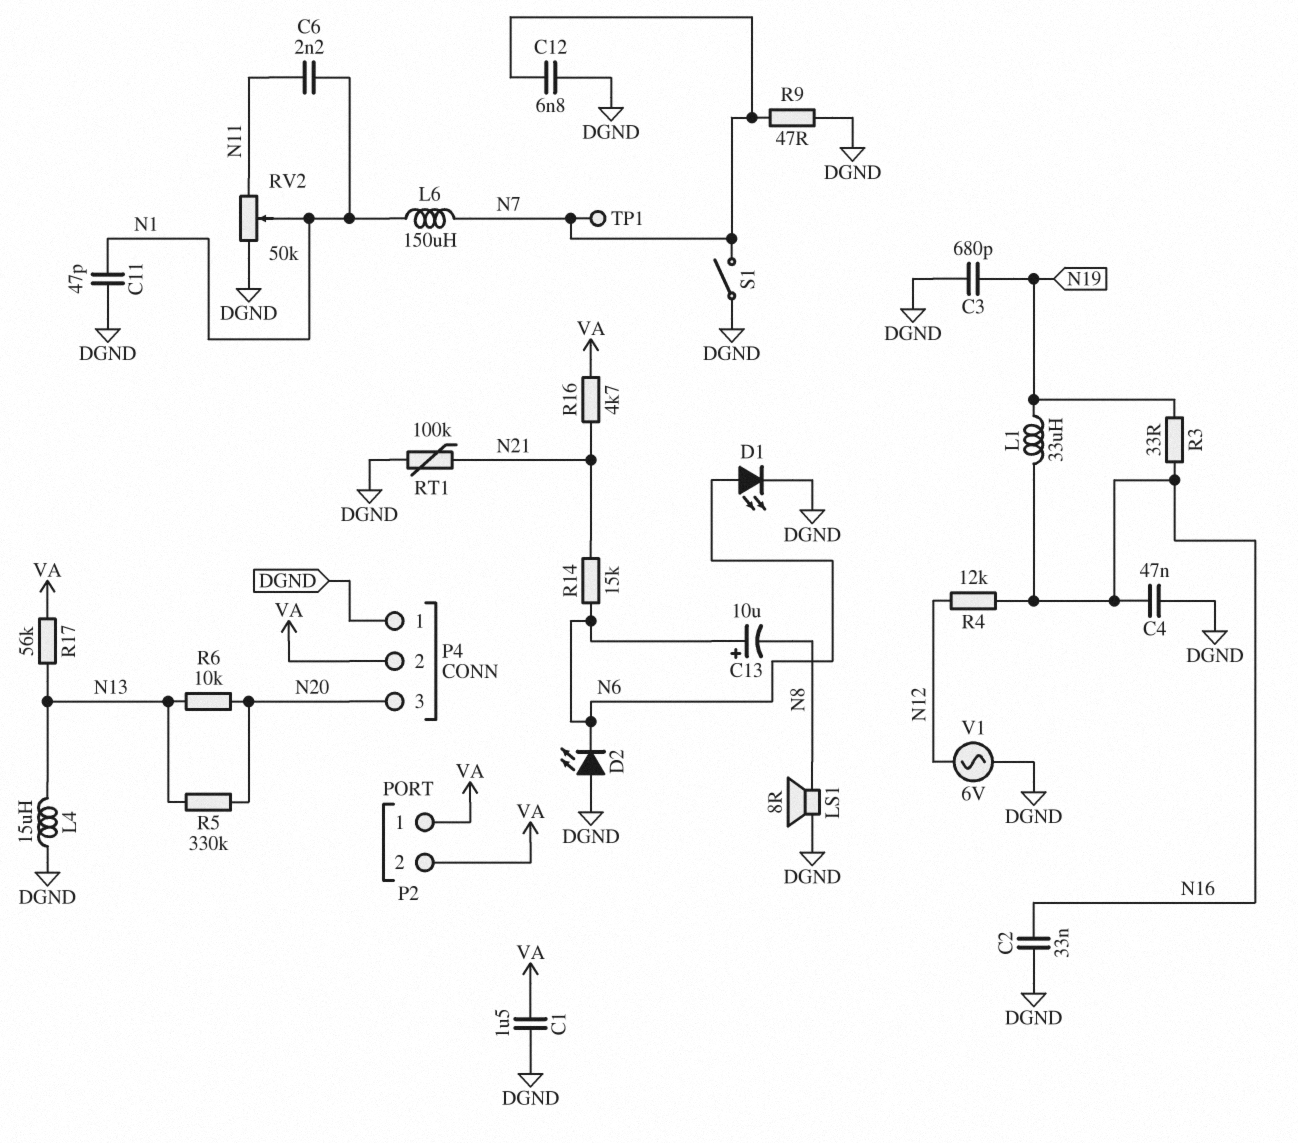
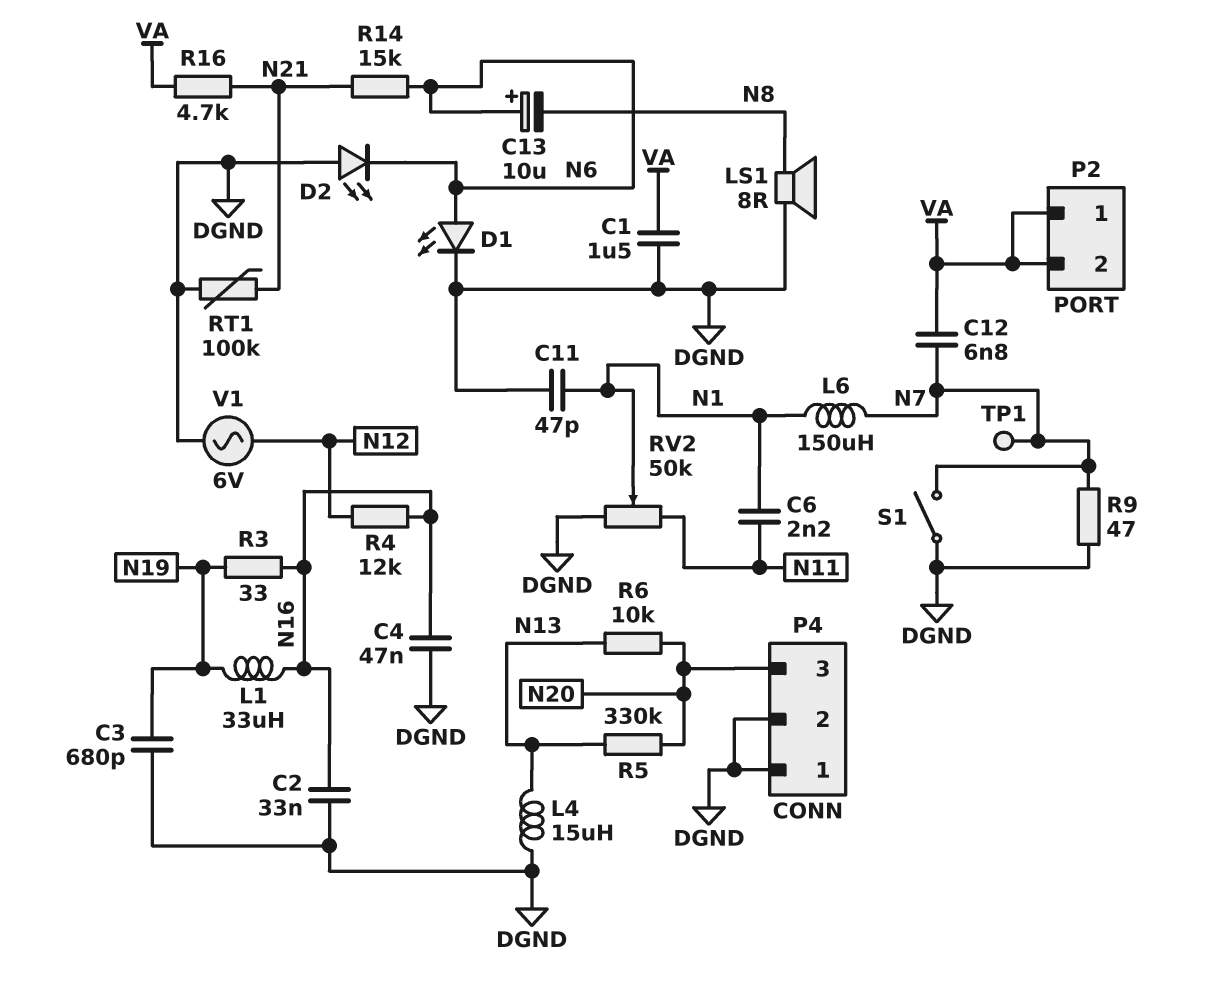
C12: 6.8nF (DGND, N7) -> 6.8nF (N7, VA)
P4 pin 2: VA -> DGND
R17: 56k (N13, VA) -> none

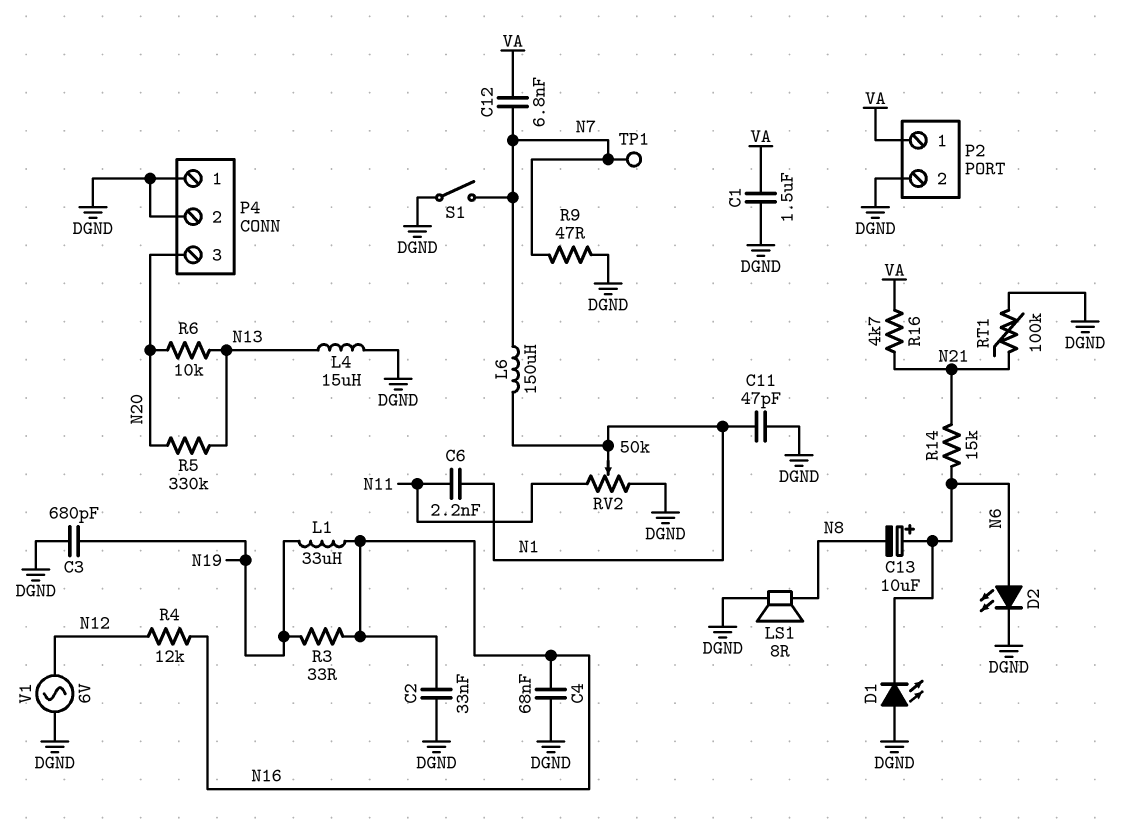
C4: 47nF (DGND, N16) -> 68nF (DGND, N16)
D1: LED (A N6, K DGND) -> LED (A DGND, K N6)
D2: LED (A DGND, K N6) -> LED (A N6, K DGND)
P2 pin 2: VA -> DGND

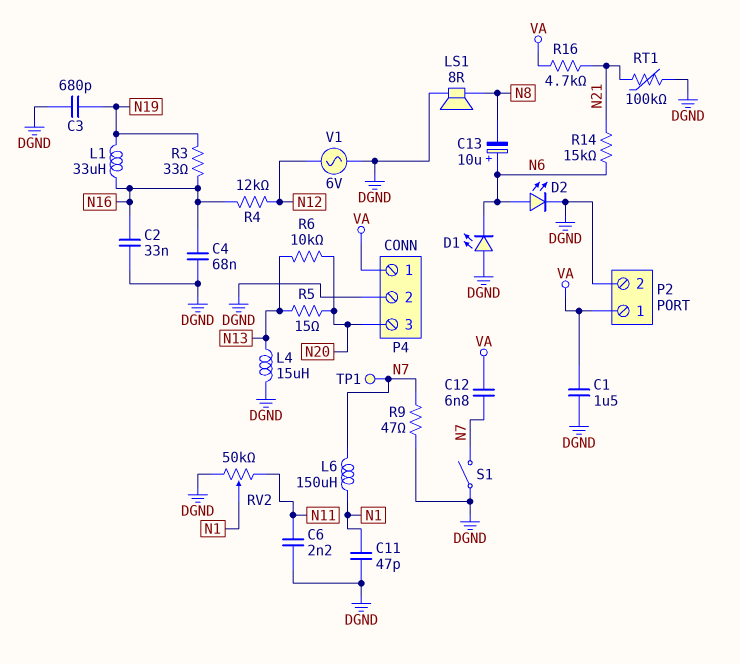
C6: 2.2nF (N1, N11) -> 2.2nF (DGND, N11)
P4 pin 1: DGND -> VA
R5: 330k (N13, N20) -> 15 (N13, N20)

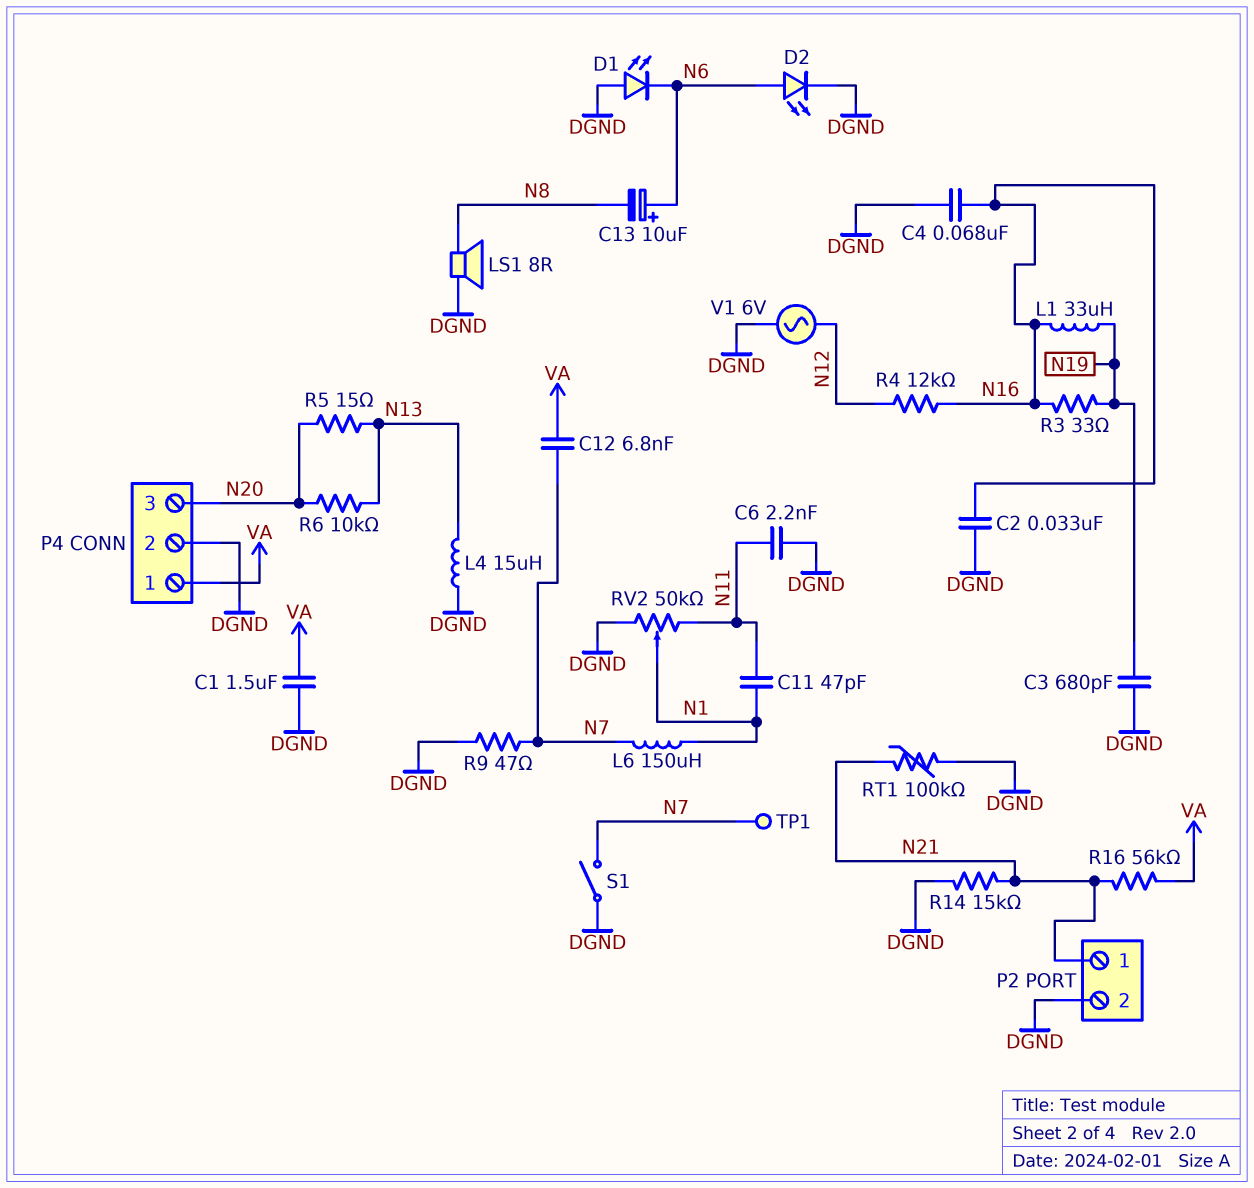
C11: 47pF (DGND, N1) -> 47pF (N1, N11)
P2 pin 1: VA -> N21
R14: 15k (N6, N21) -> 15k (DGND, N21)
R16: 4.7k (N21, VA) -> 56k (N21, VA)

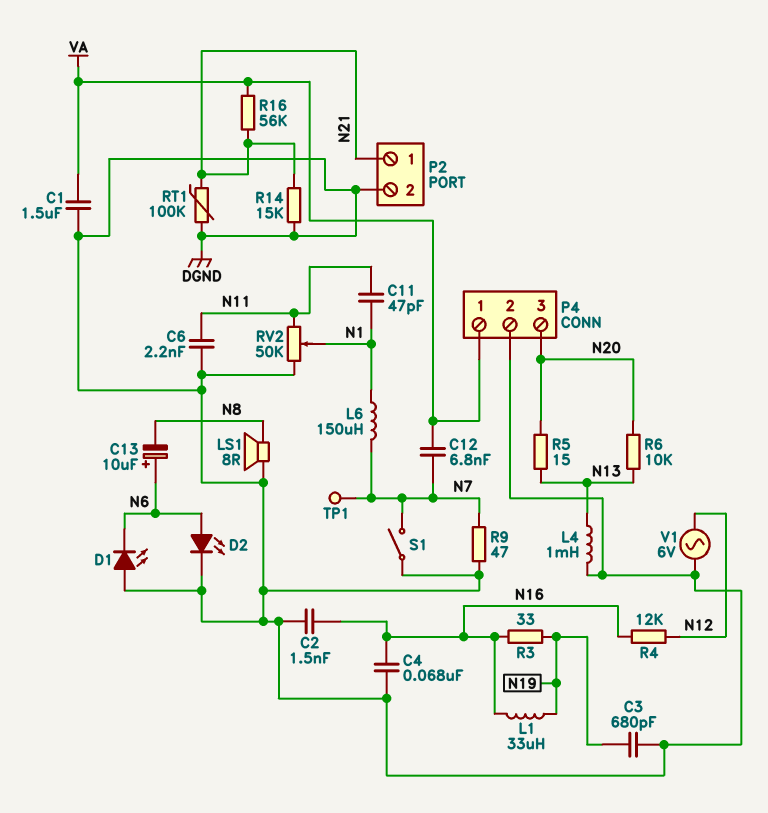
C2: 33nF (DGND, N16) -> 1.5nF (DGND, N16)
L4: 15uH (DGND, N13) -> 1mH (DGND, N13)

